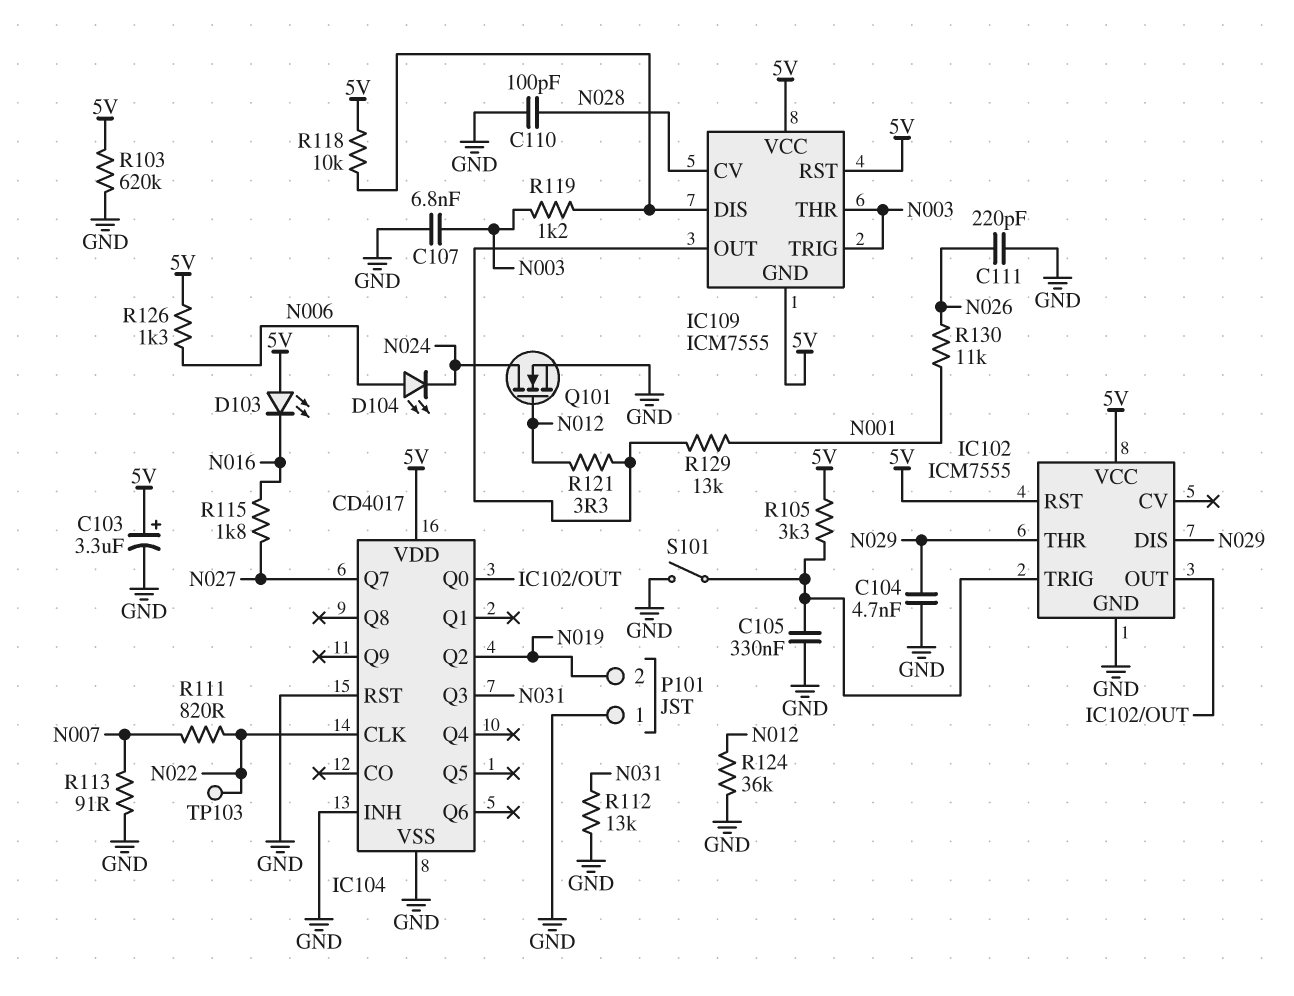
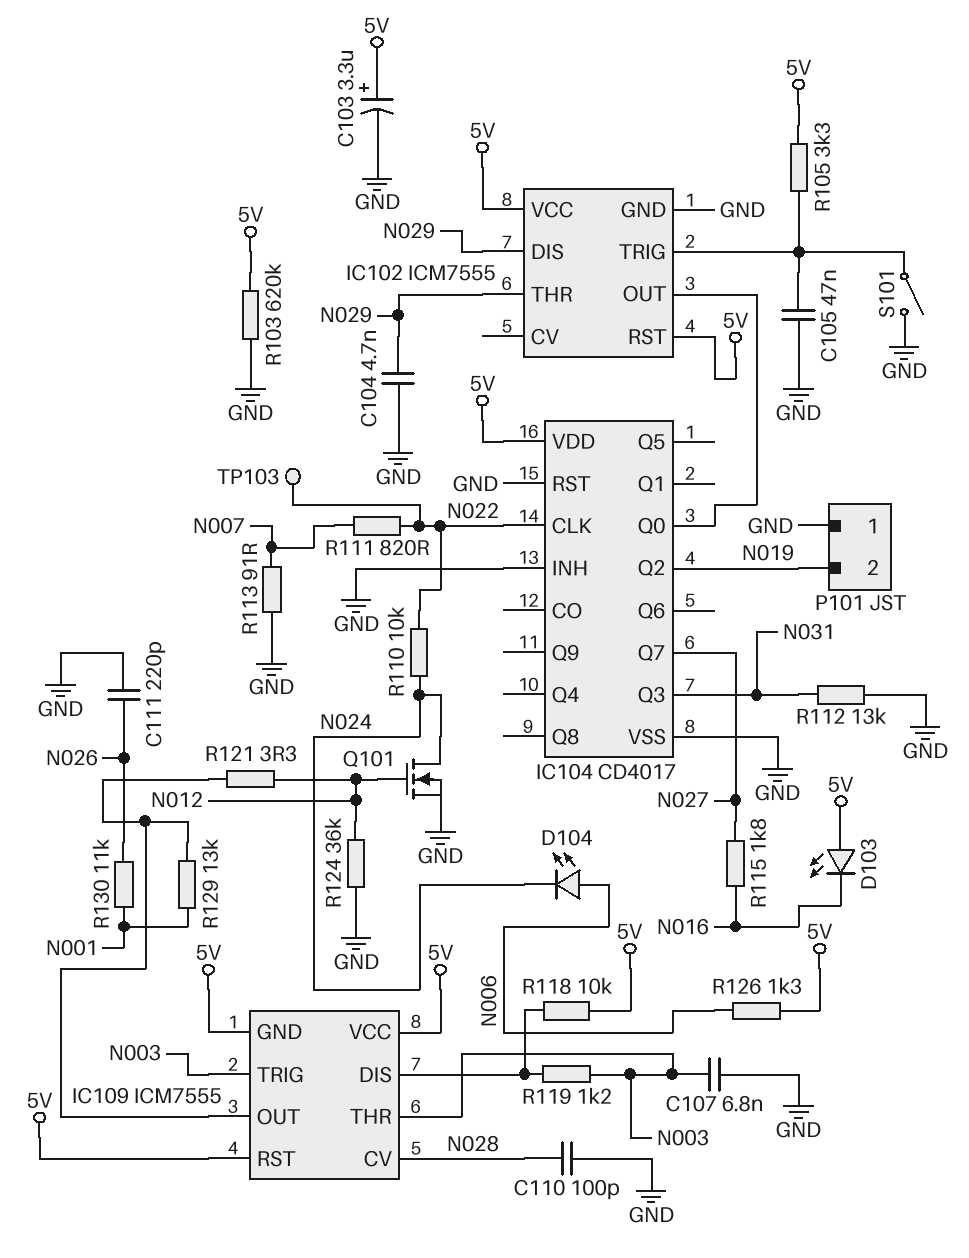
C105: 330nF (GND, IC102/TRIG) -> 47nF (GND, IC102/TRIG)
R110: none -> 10k (N022, N024)

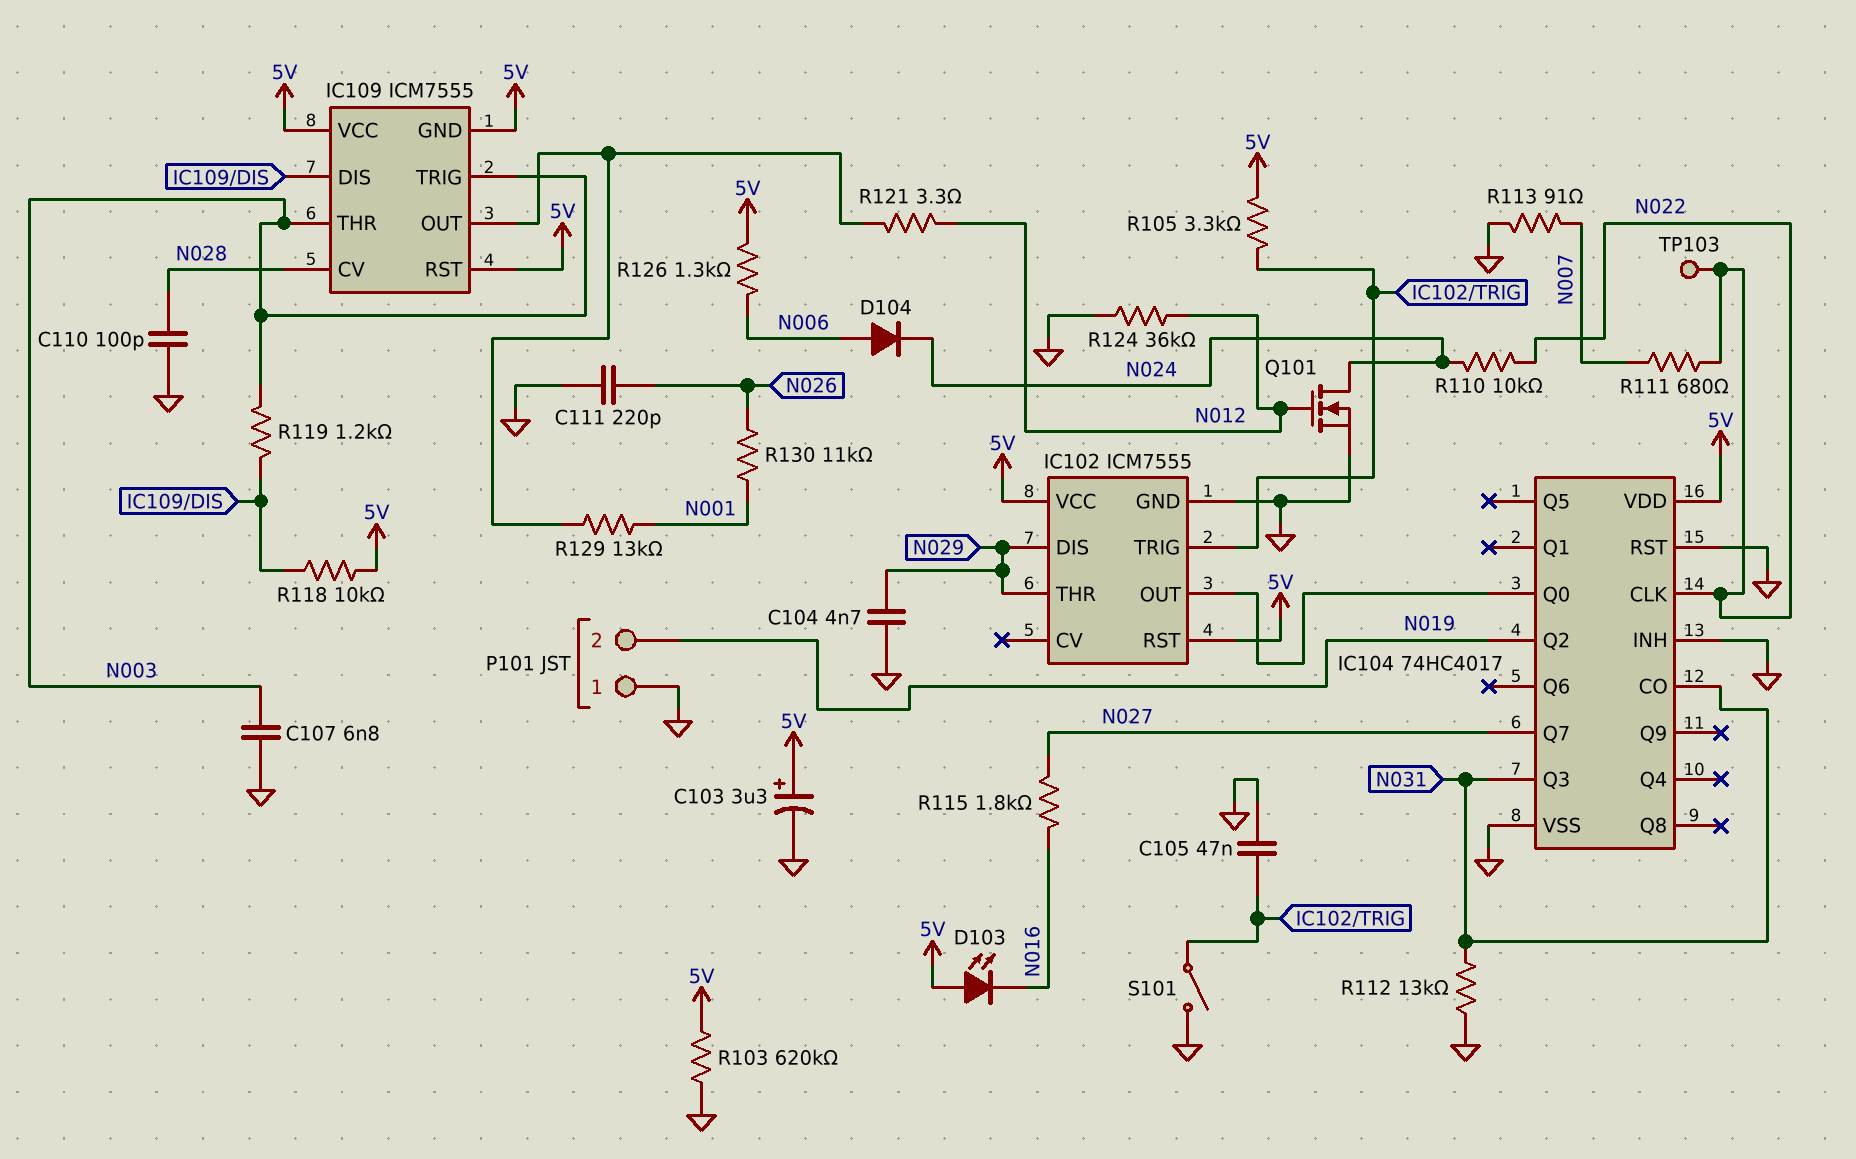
D104: LED (A N006, K N024) -> diode (A N006, K N024)
IC104: CD4017 -> 74HC4017
IC104 pin CO: none -> N031
R111: 820 (N007, N022) -> 680 (N007, N022)

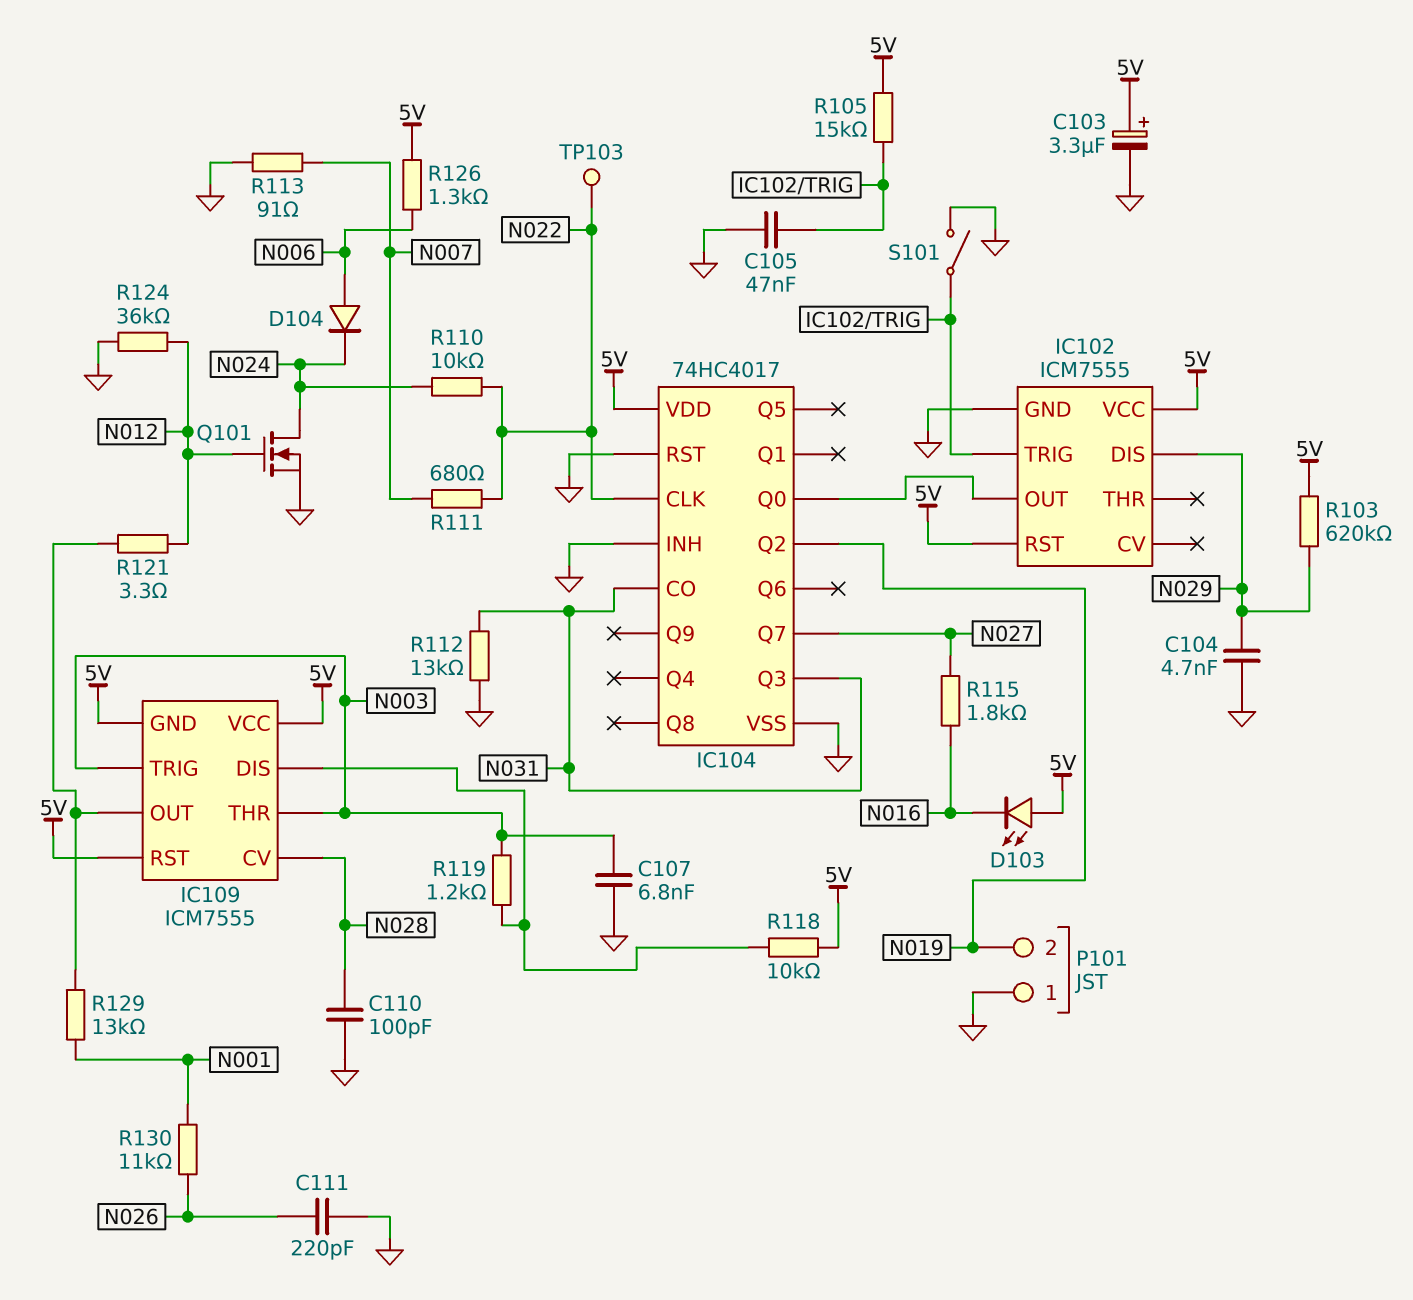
IC102 pin THR: N029 -> none
R103: 620k (5V, GND) -> 620k (5V, N029)
R105: 3.3k (5V, IC102/TRIG) -> 15k (5V, IC102/TRIG)

